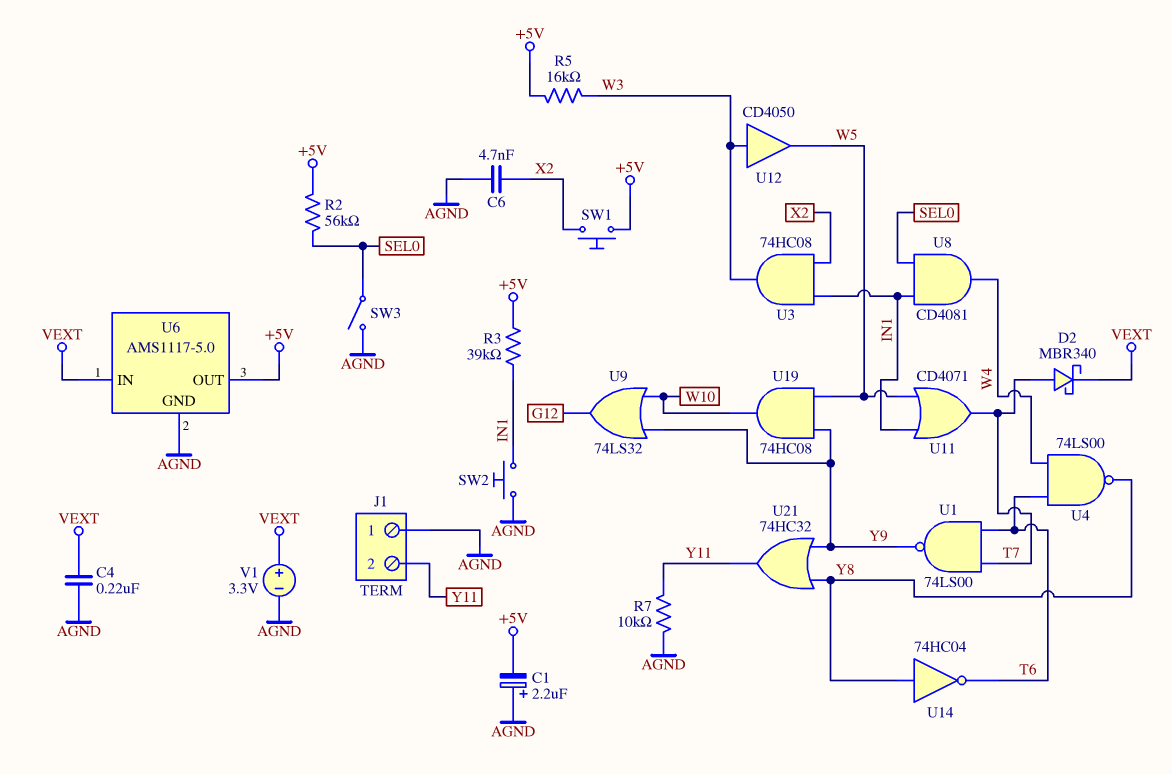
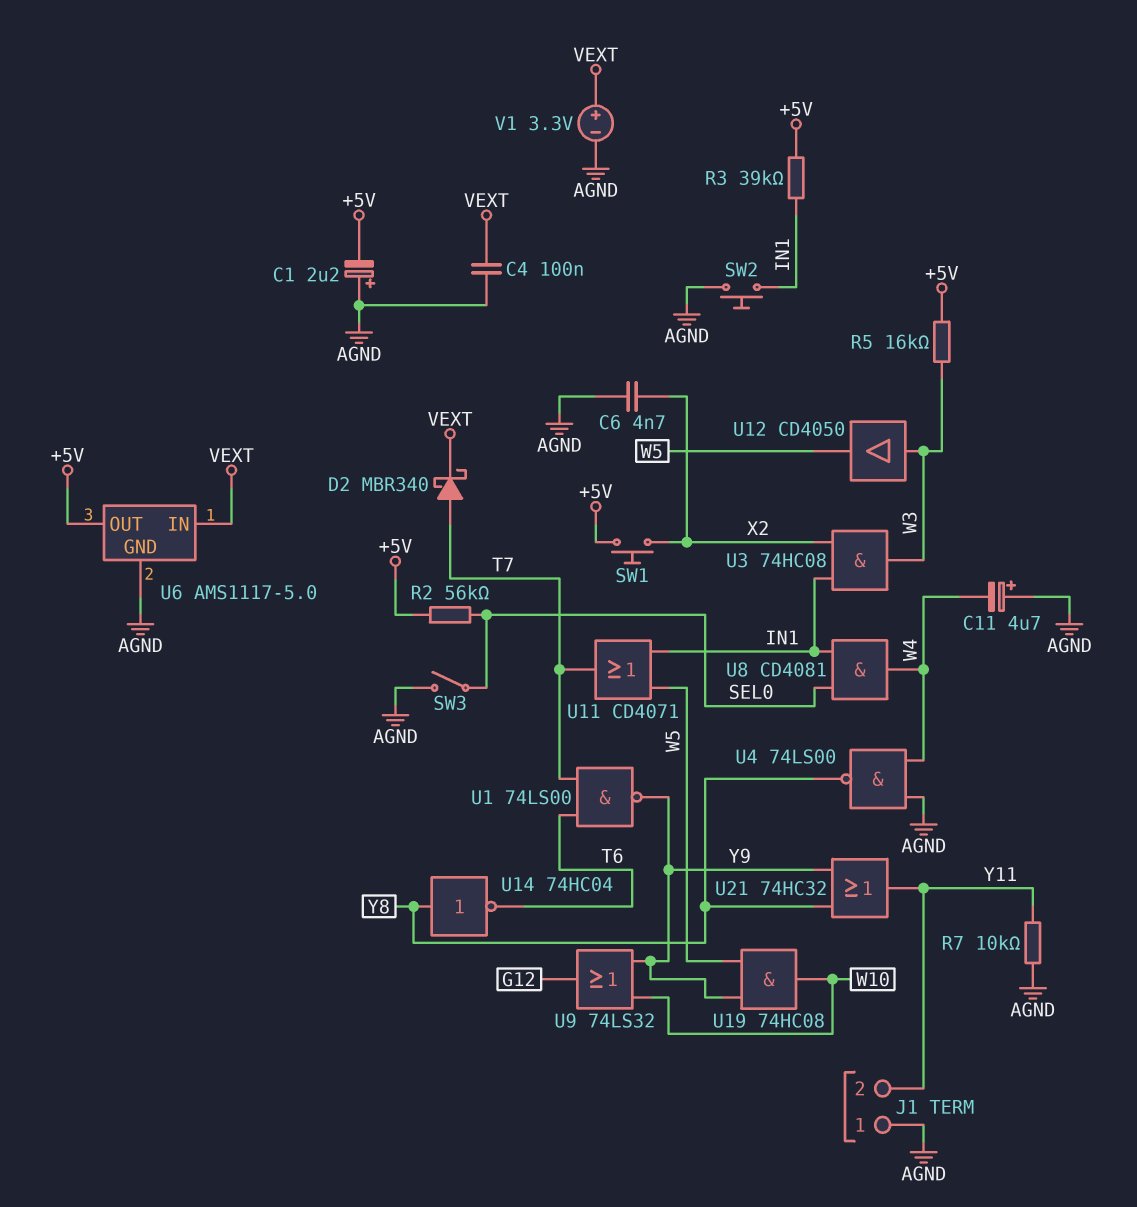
C4: 220nF (AGND, VEXT) -> 100nF (AGND, VEXT)
C11: none -> 4.7uF (plus AGND, minus W4)
U4: NAND 74LS00 (in T6, in W4, out Y8) -> NAND 74LS00 (in AGND, in W4, out Y8)

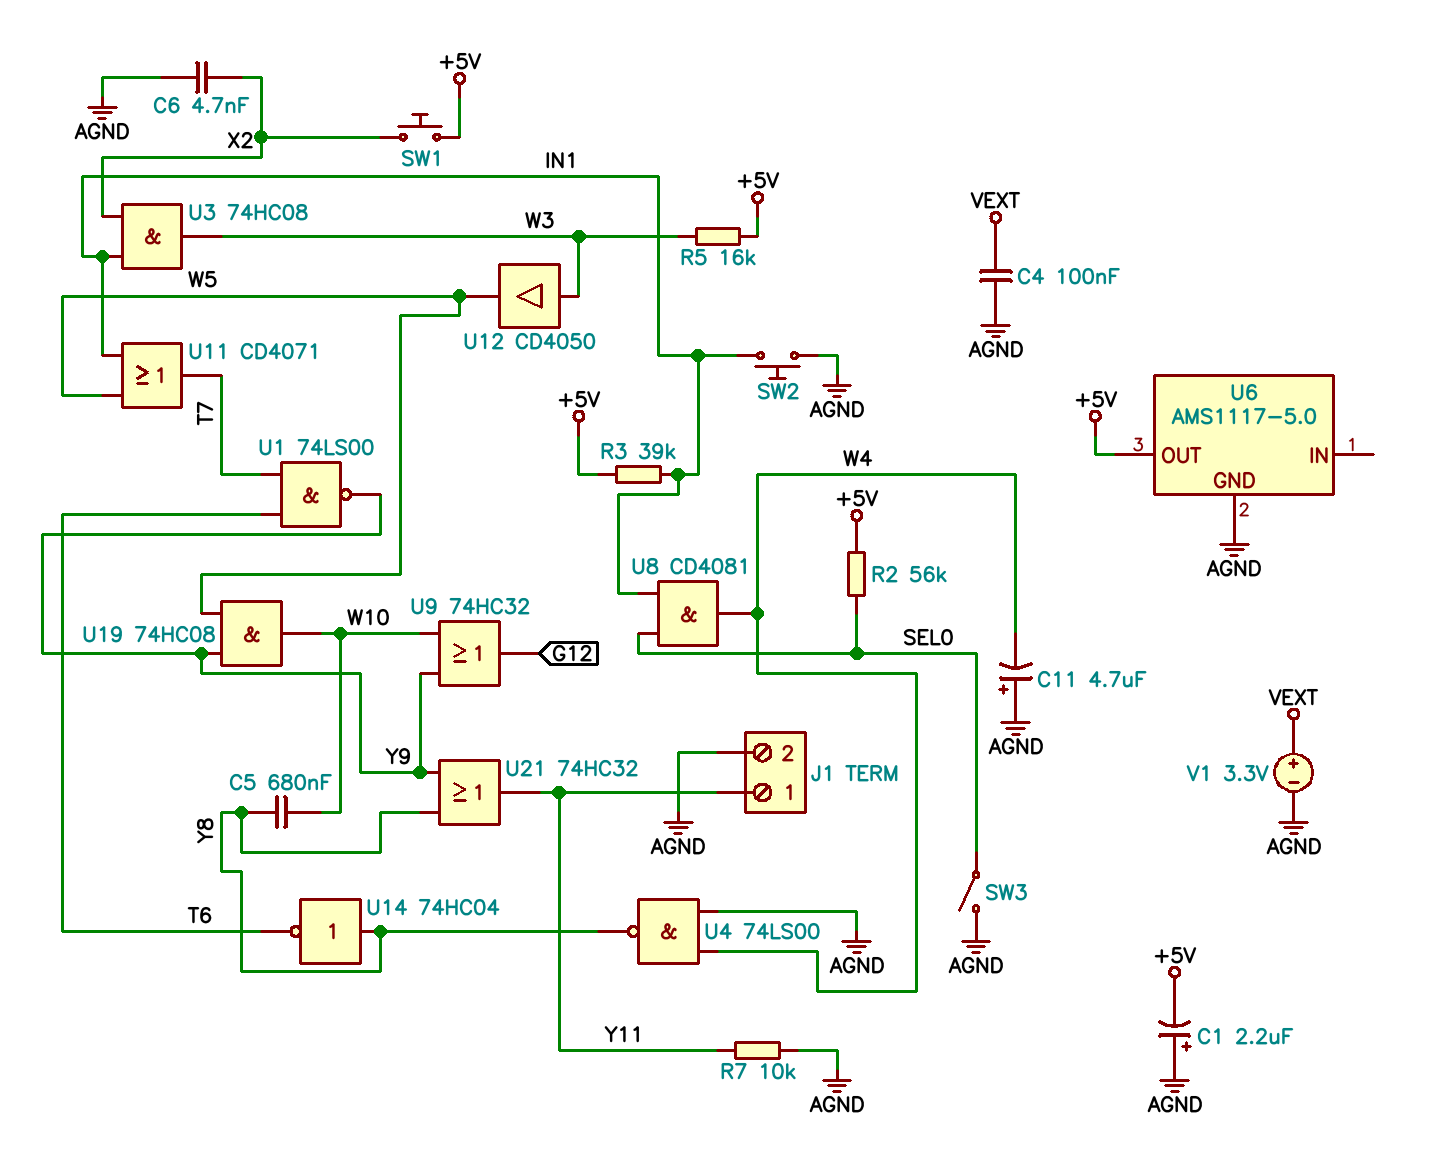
C5: none -> 680nF (W10, Y8)
D2: schottky MBR340 (A T7, K VEXT) -> none
J1 pin 1: AGND -> Y11
J1 pin 2: Y11 -> AGND
U6 pin IN: VEXT -> none
U9: OR 74LS32 (in W10, in Y9, out G12) -> OR 74HC32 (in W10, in Y9, out G12)

